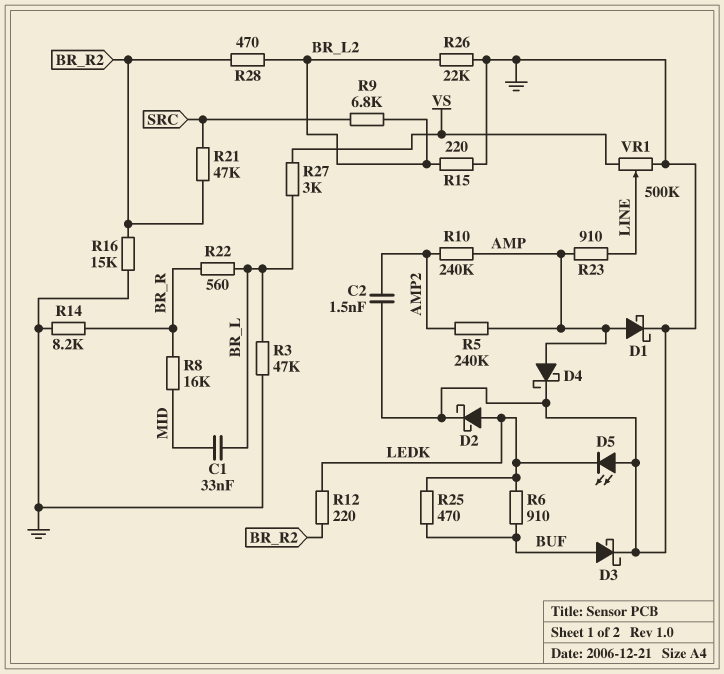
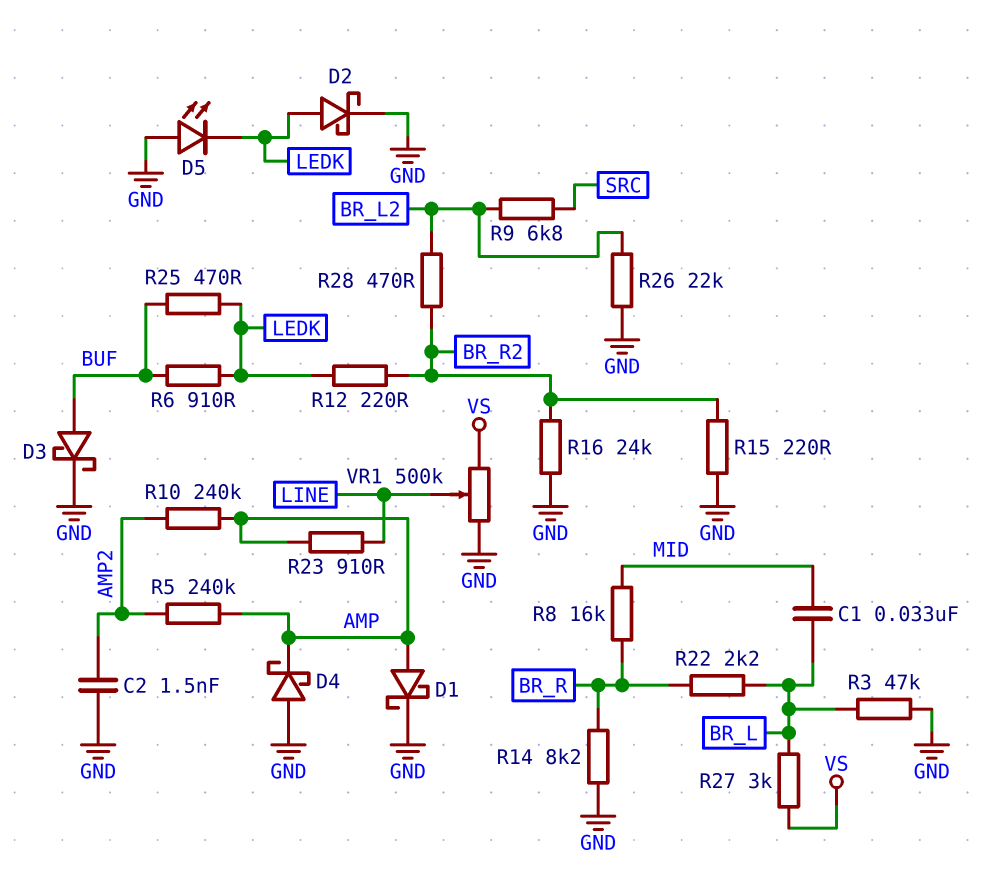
D4: schottky (A AMP, K GND) -> schottky (A GND, K AMP)
R15: 220 (BR_L2, GND) -> 220 (BR_R2, GND)
R16: 15k (BR_R2, GND) -> 24k (BR_R2, GND)
R21: 47k (BR_R2, SRC) -> none
R22: 560 (BR_L, BR_R) -> 2.2k (BR_L, BR_R)

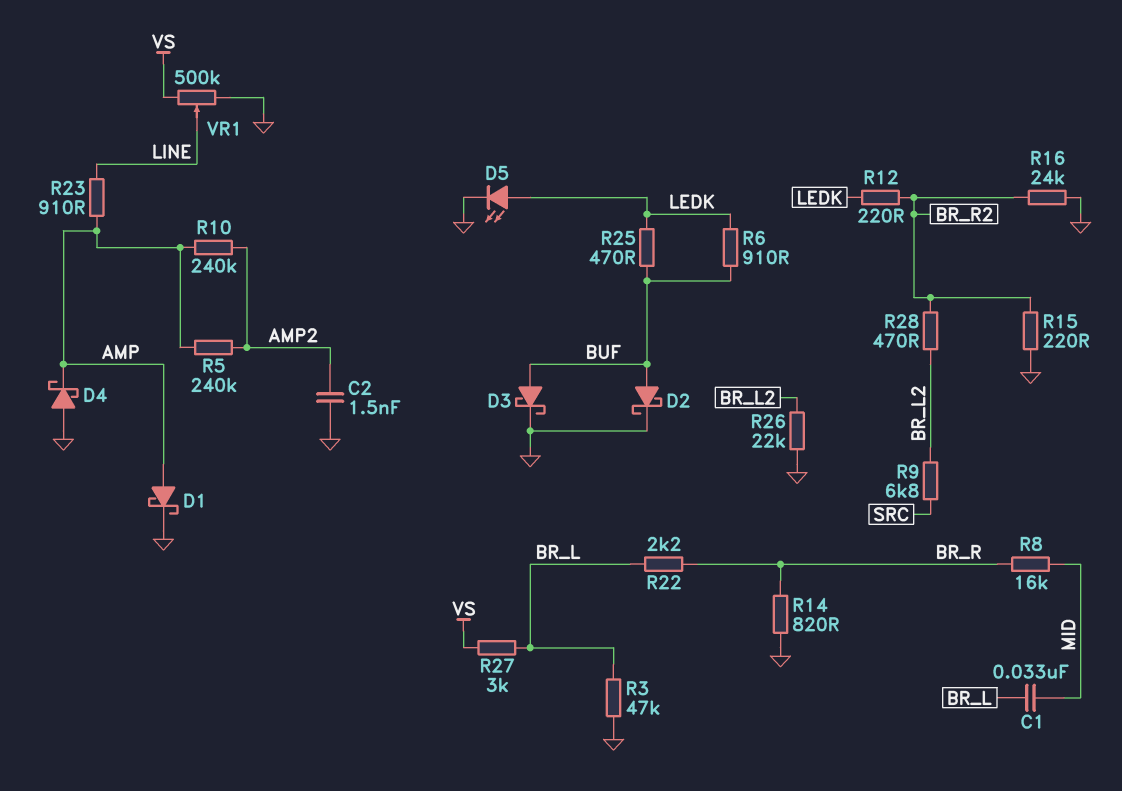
D2: schottky (A LEDK, K GND) -> schottky (A BUF, K GND)
D5: LED (A GND, K LEDK) -> LED (A LEDK, K GND)
R14: 8.2k (BR_R, GND) -> 820 (BR_R, GND)

